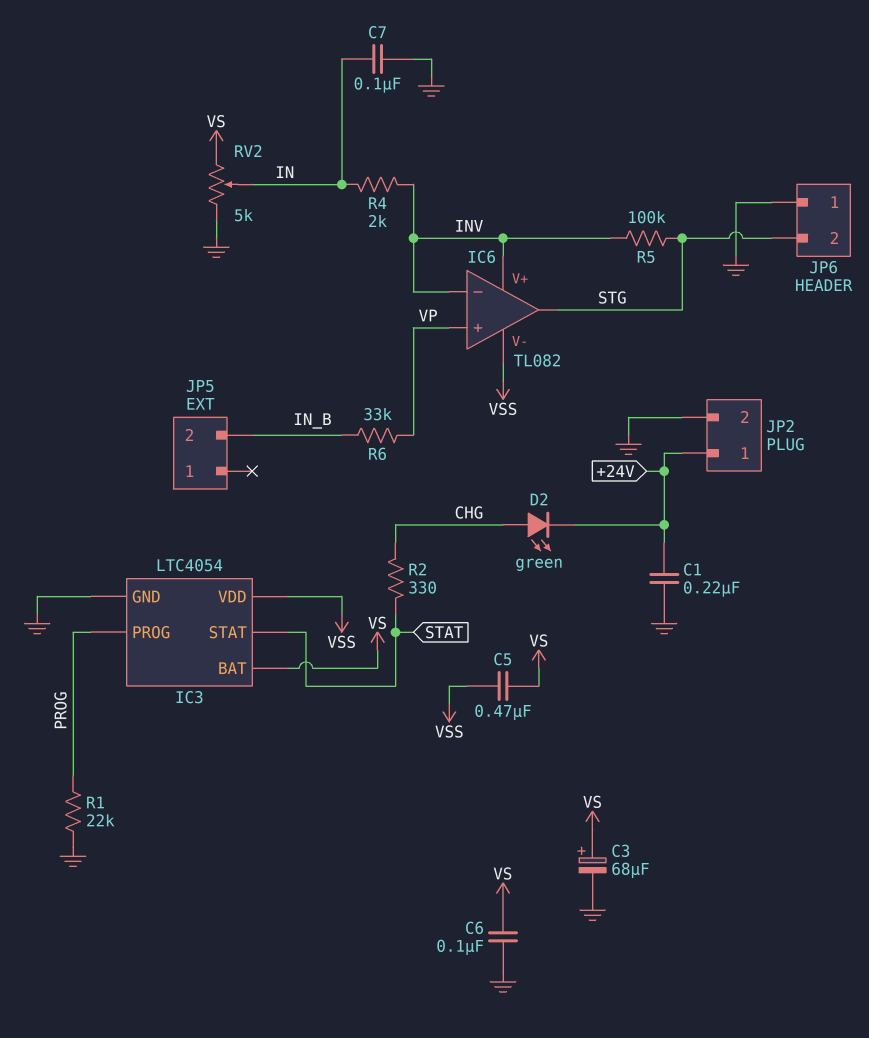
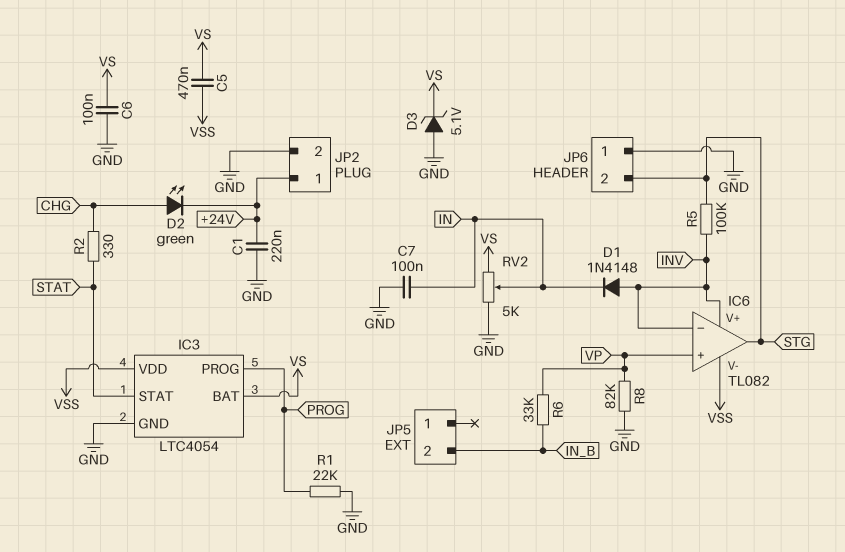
C3: 68uF (plus VS, minus GND) -> none
D1: none -> diode 1N4148 (A INV, K IN)
D3: none -> zener 5.1V (A GND, K VS)
R4: 2k (IN, INV) -> none
R8: none -> 82k (GND, VP)

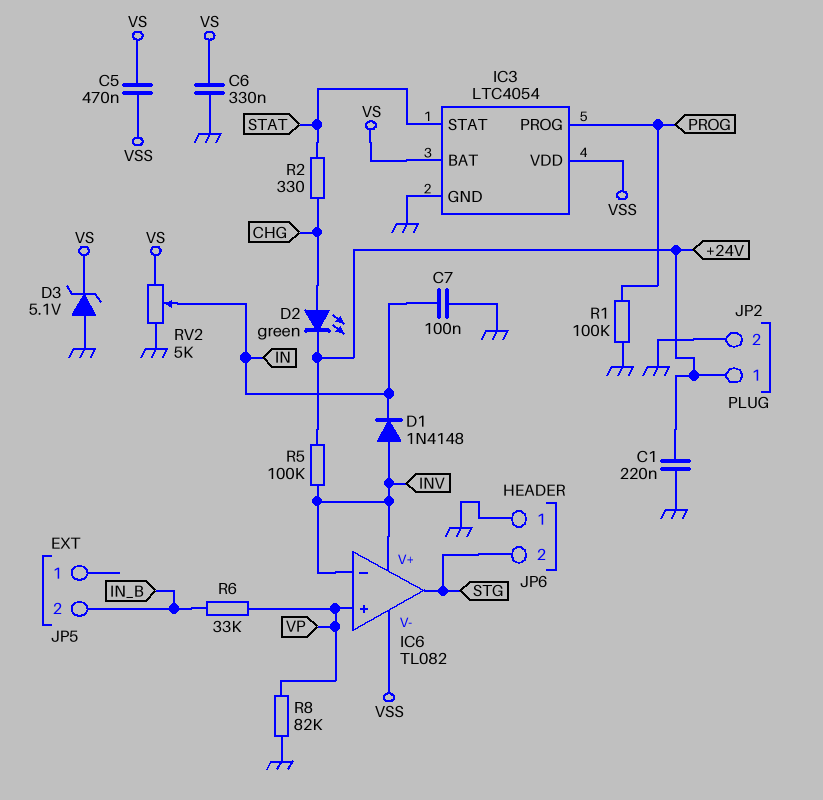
C6: 100nF (GND, VS) -> 330nF (GND, VS)
R1: 22k (GND, PROG) -> 100k (GND, PROG)
R5: 100k (INV, STG) -> 100k (+24V, INV)

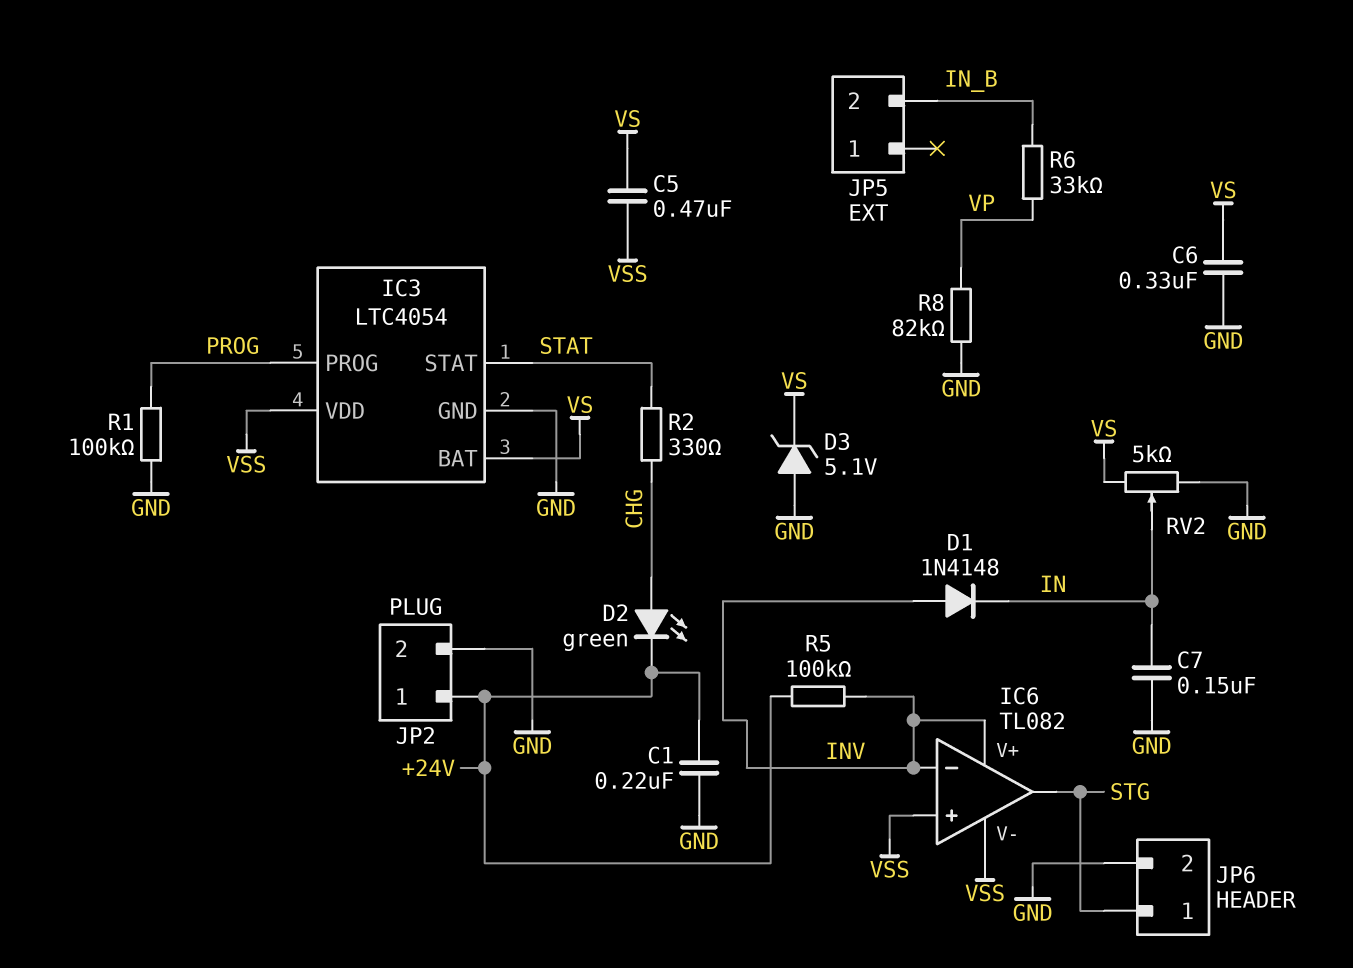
C7: 100nF (GND, IN) -> 150nF (GND, IN)
IC6 pin in+: VP -> VSS
JP6 pin 1: GND -> STG
JP6 pin 2: STG -> GND

